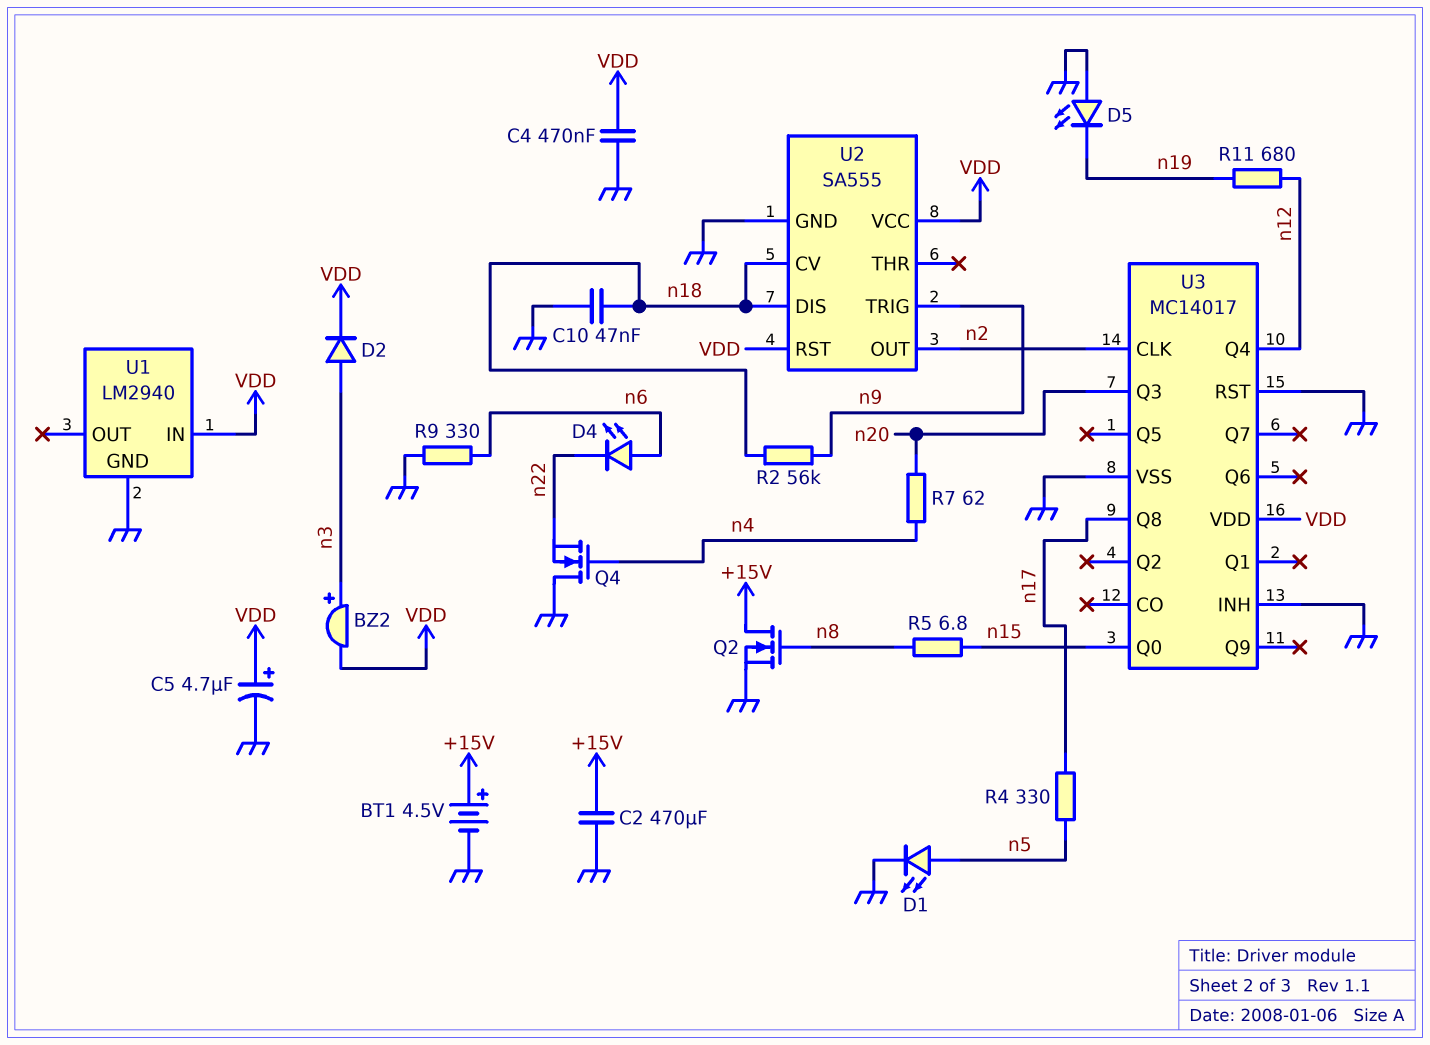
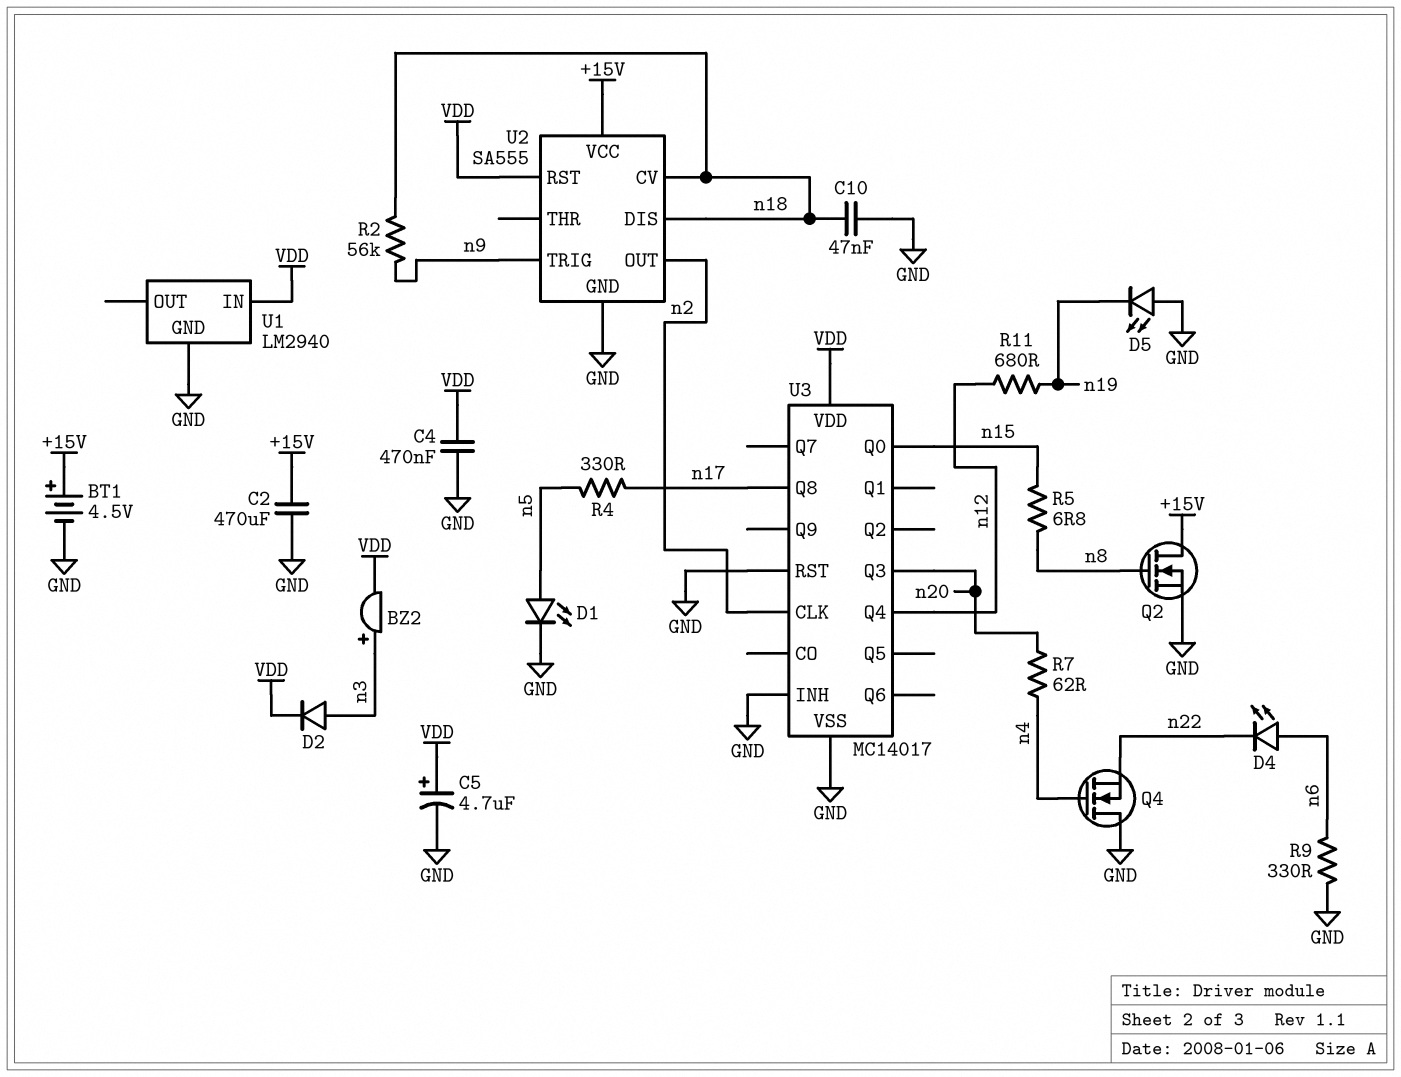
U2 pin VCC: VDD -> +15V

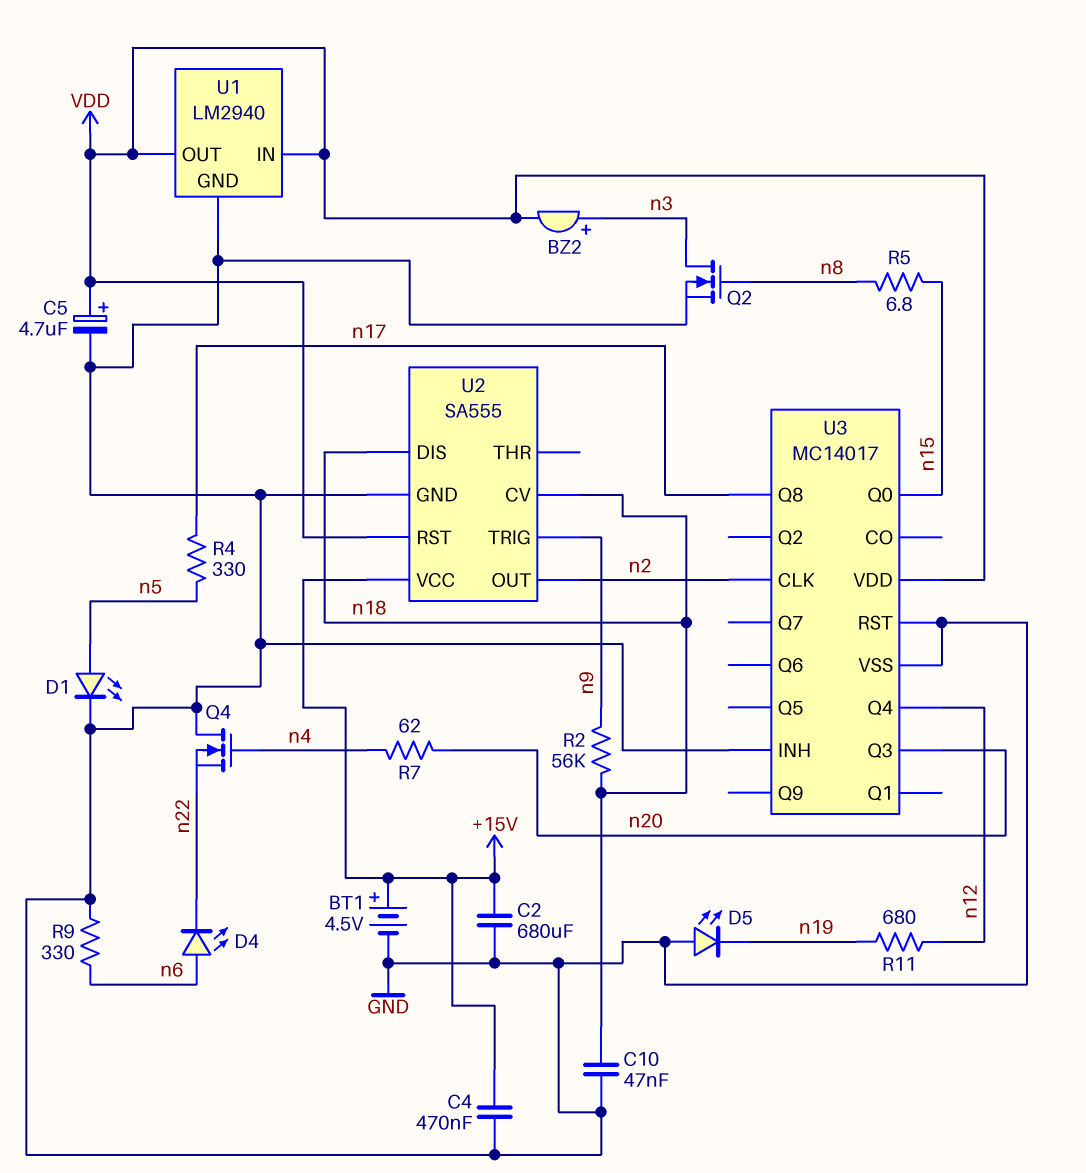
C2: 470uF (+15V, GND) -> 680uF (+15V, GND)
C4: 470nF (GND, VDD) -> 470nF (+15V, GND)
D2: diode (A n3, K VDD) -> none
Q2: NMOS (G n8, D +15V, S GND) -> NMOS (G n8, D n3, S GND)
U1 pin OUT: none -> VDD

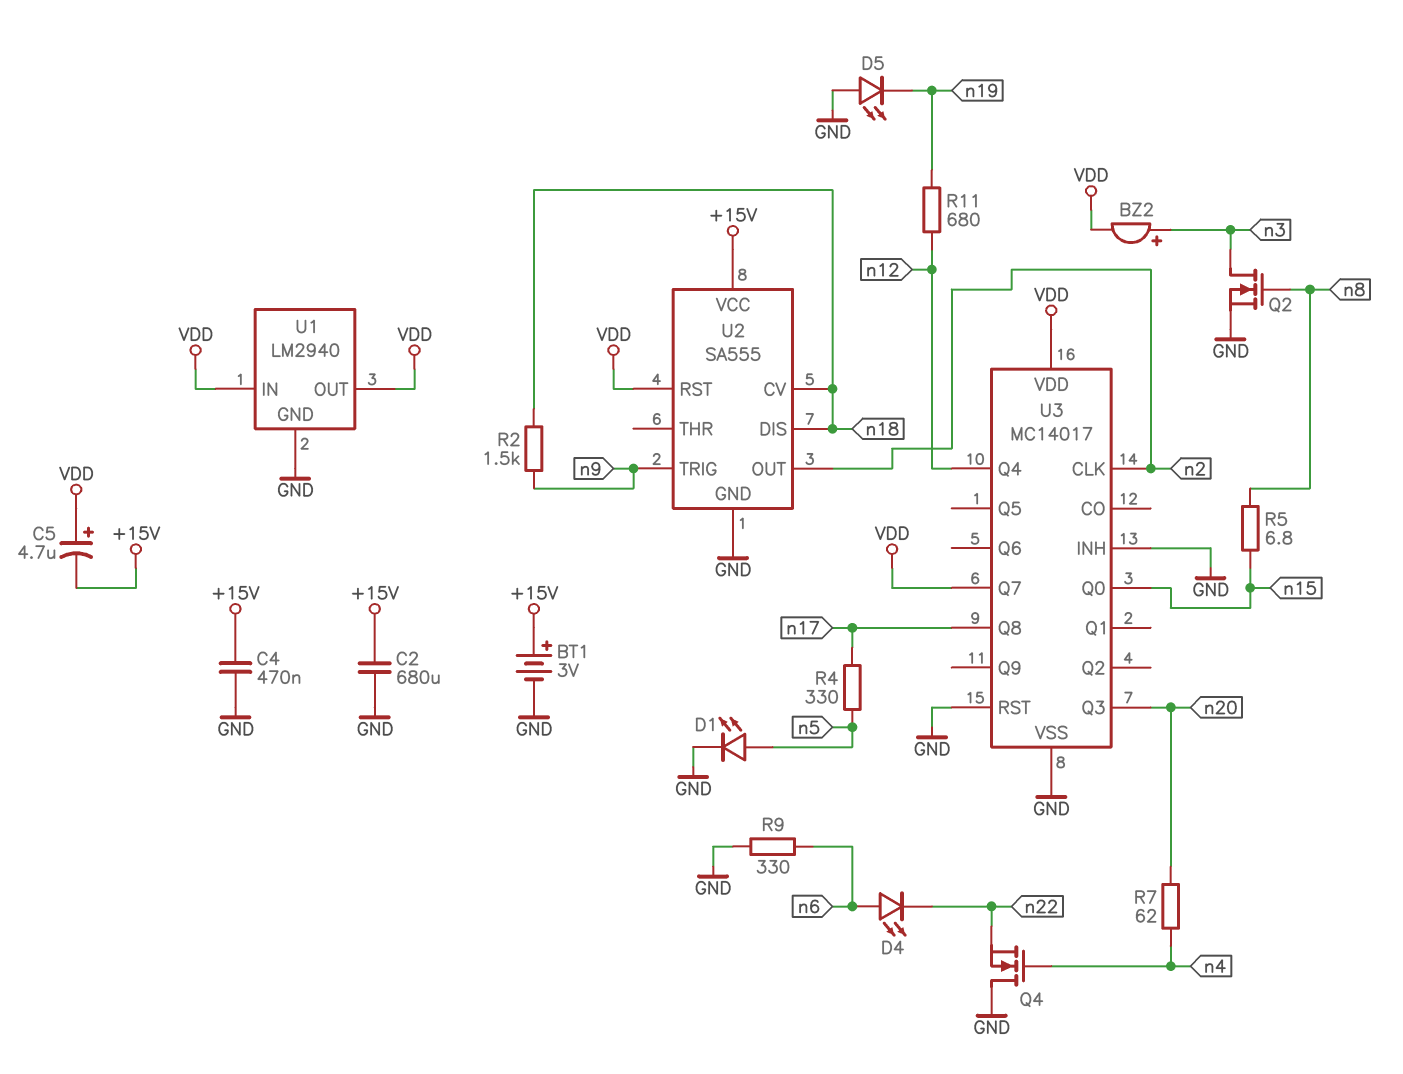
BT1: 4.5V (plus +15V, minus GND) -> 3V (plus +15V, minus GND)
C5: 4.7uF (plus VDD, minus GND) -> 4.7uF (plus VDD, minus +15V)
C10: 47nF (GND, n18) -> none
R2: 56k (n9, n18) -> 1.5k (n9, n18)
U3 pin Q7: none -> VDD

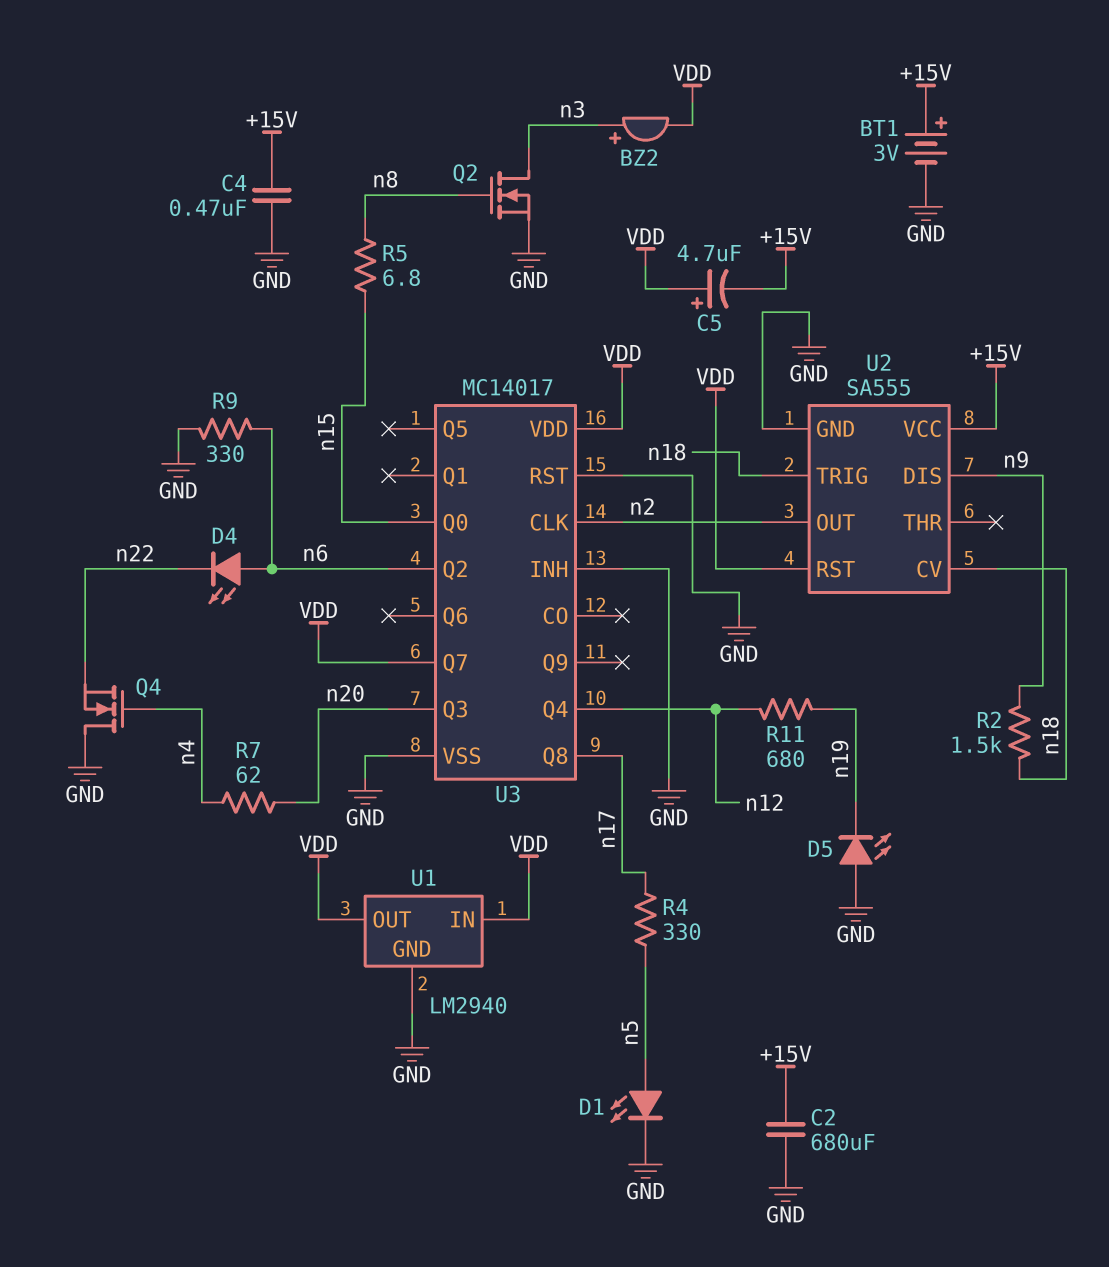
U2 pin DIS: n18 -> n9
U2 pin TRIG: n9 -> n18
U3 pin Q2: none -> n6

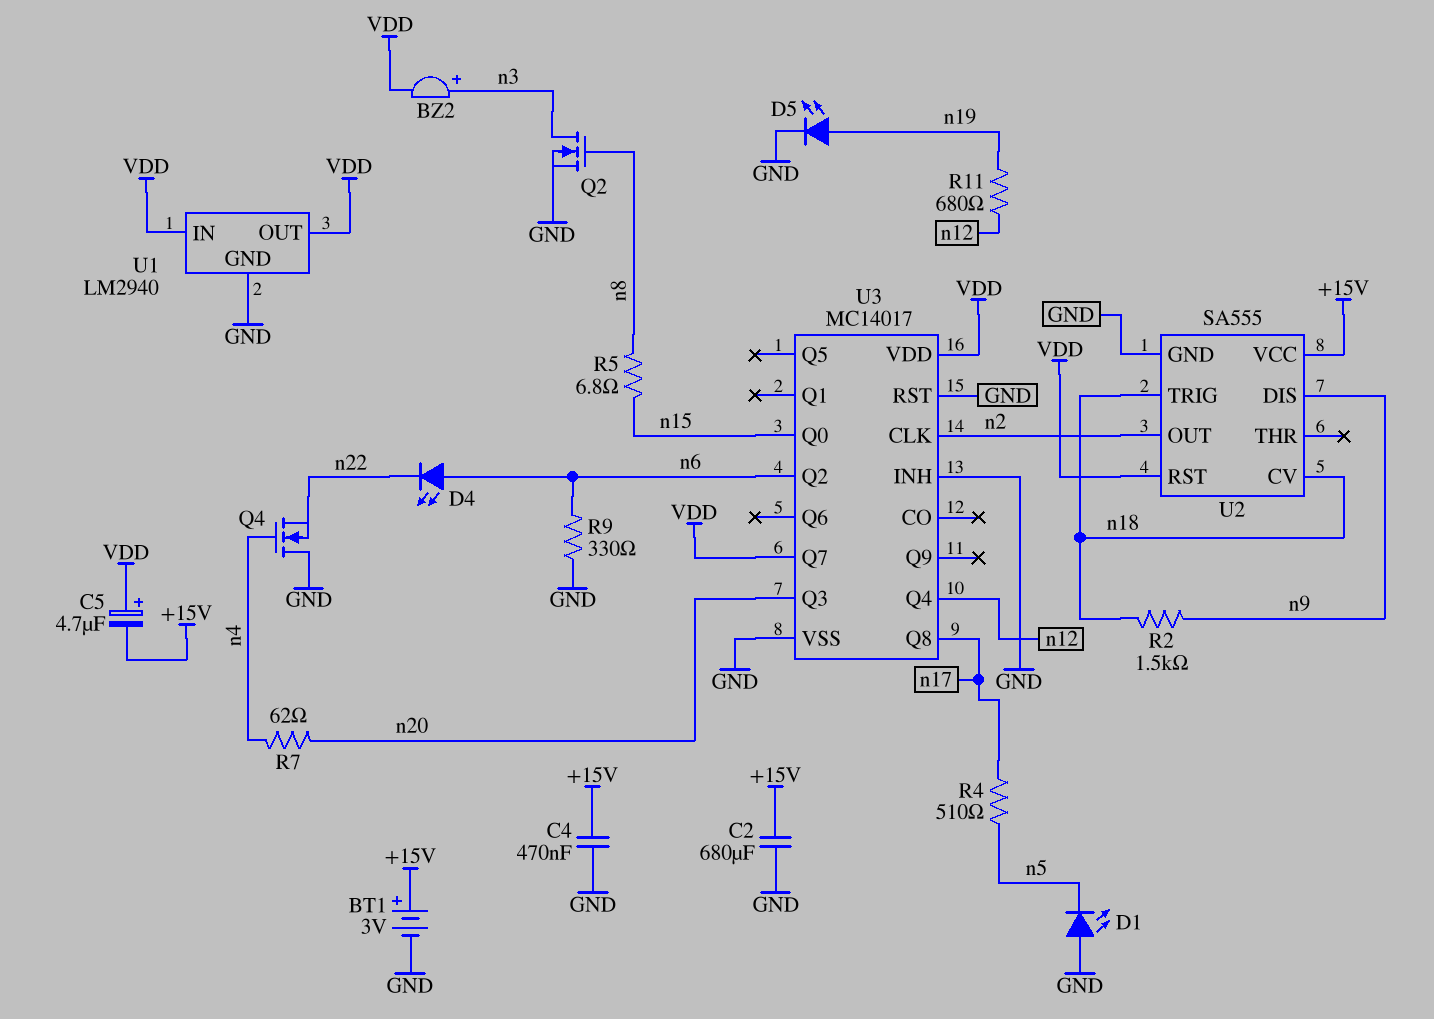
D1: LED (A n5, K GND) -> LED (A GND, K n5)
D5: LED (A GND, K n19) -> LED (A n19, K GND)
R4: 330 (n5, n17) -> 510 (n5, n17)

